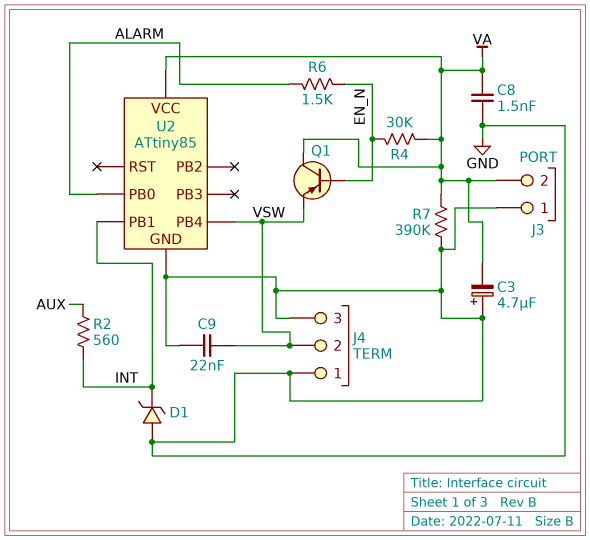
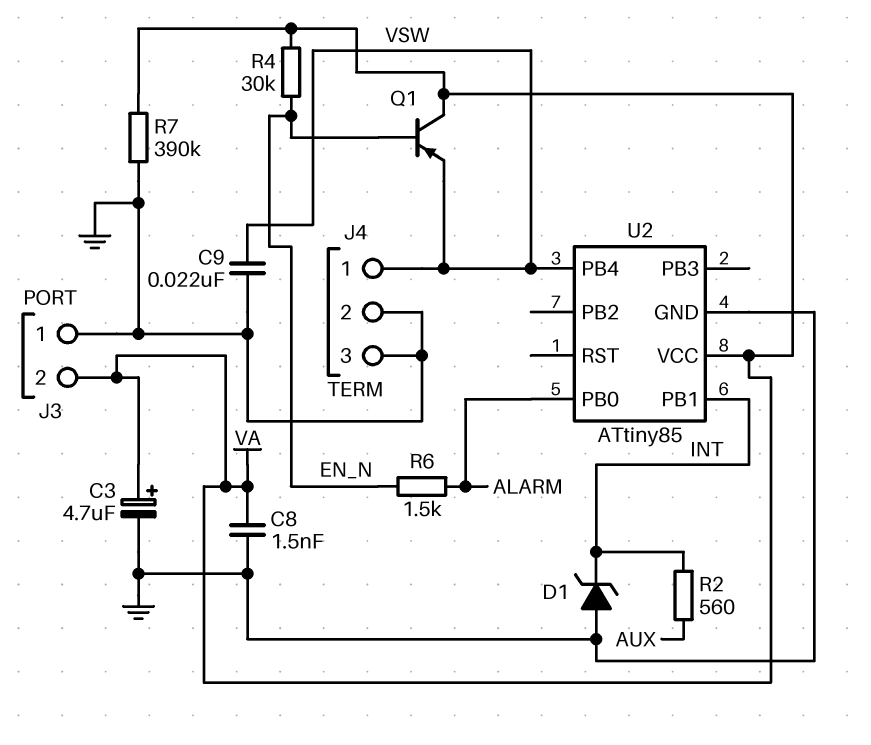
C3: 4.7uF (plus GND, minus VA) -> 4.7uF (plus VA, minus GND)
J4 pin 1: GND -> VSW
J4 pin 2: VSW -> GND

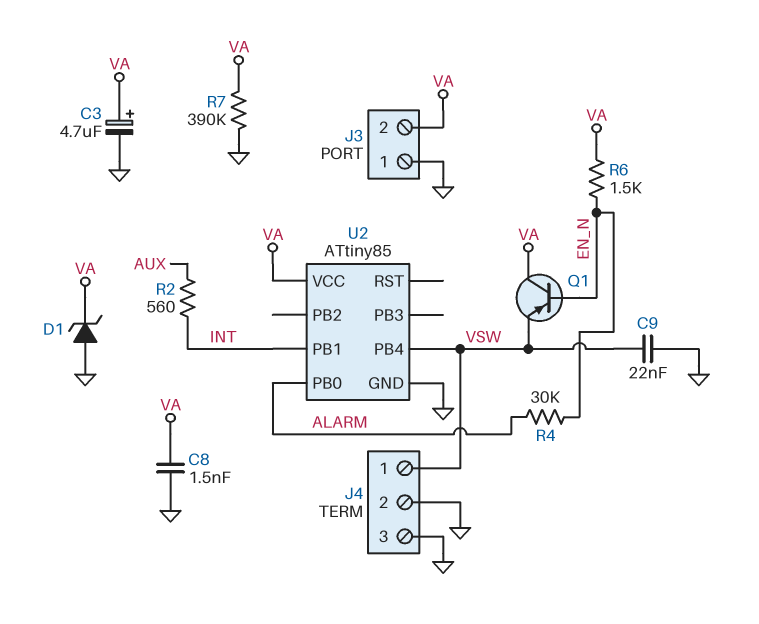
D1: zener (A GND, K INT) -> zener (A GND, K VA)
R4: 30k (EN_N, VA) -> 30k (ALARM, EN_N)
R6: 1.5k (ALARM, EN_N) -> 1.5k (EN_N, VA)

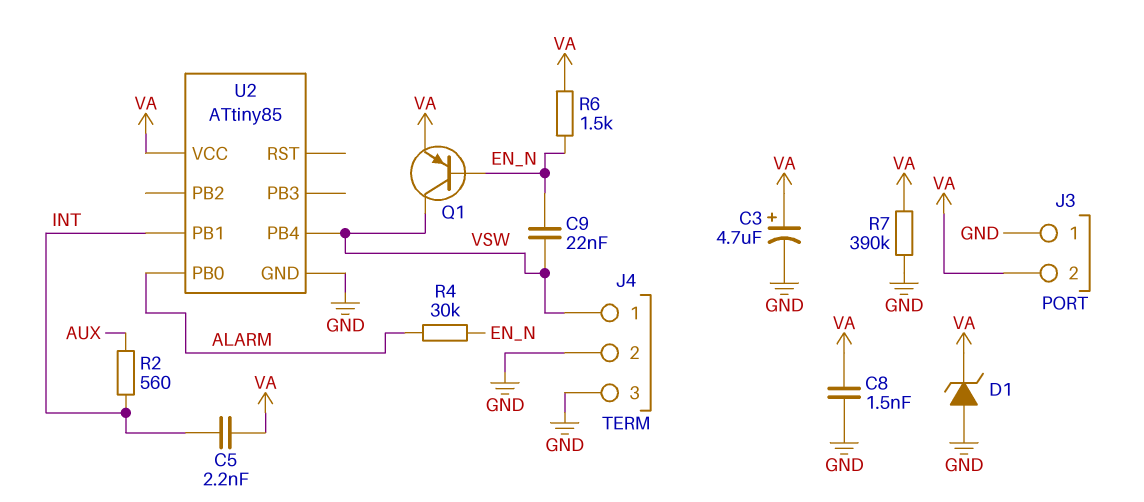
C5: none -> 2.2nF (INT, VA)
C9: 22nF (GND, VSW) -> 22nF (EN_N, VSW)
Q1: PNP (B EN_N, C VA, E VSW) -> PNP (B EN_N, C VSW, E VA)

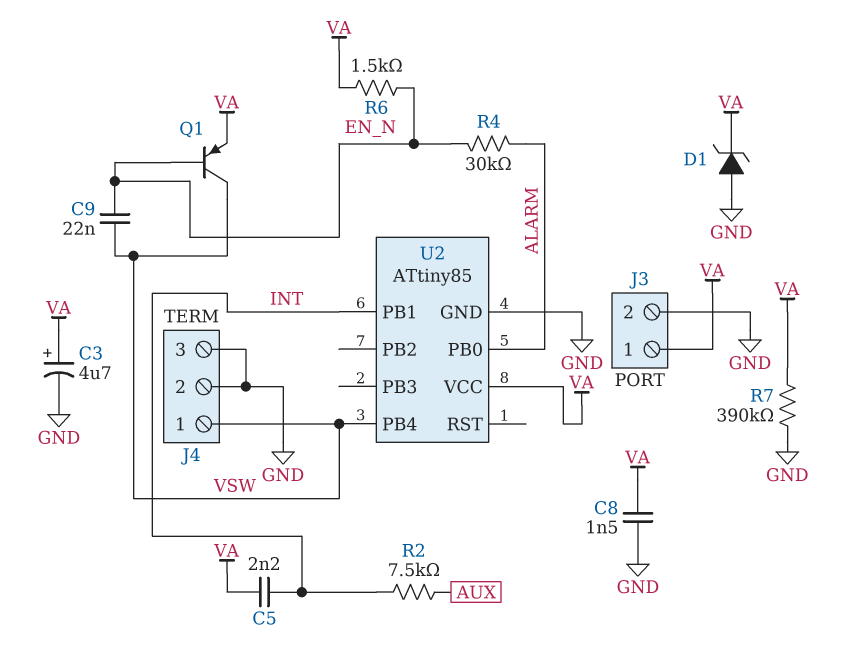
J3 pin 1: GND -> VA
J3 pin 2: VA -> GND
R2: 560 (AUX, INT) -> 7.5k (AUX, INT)

